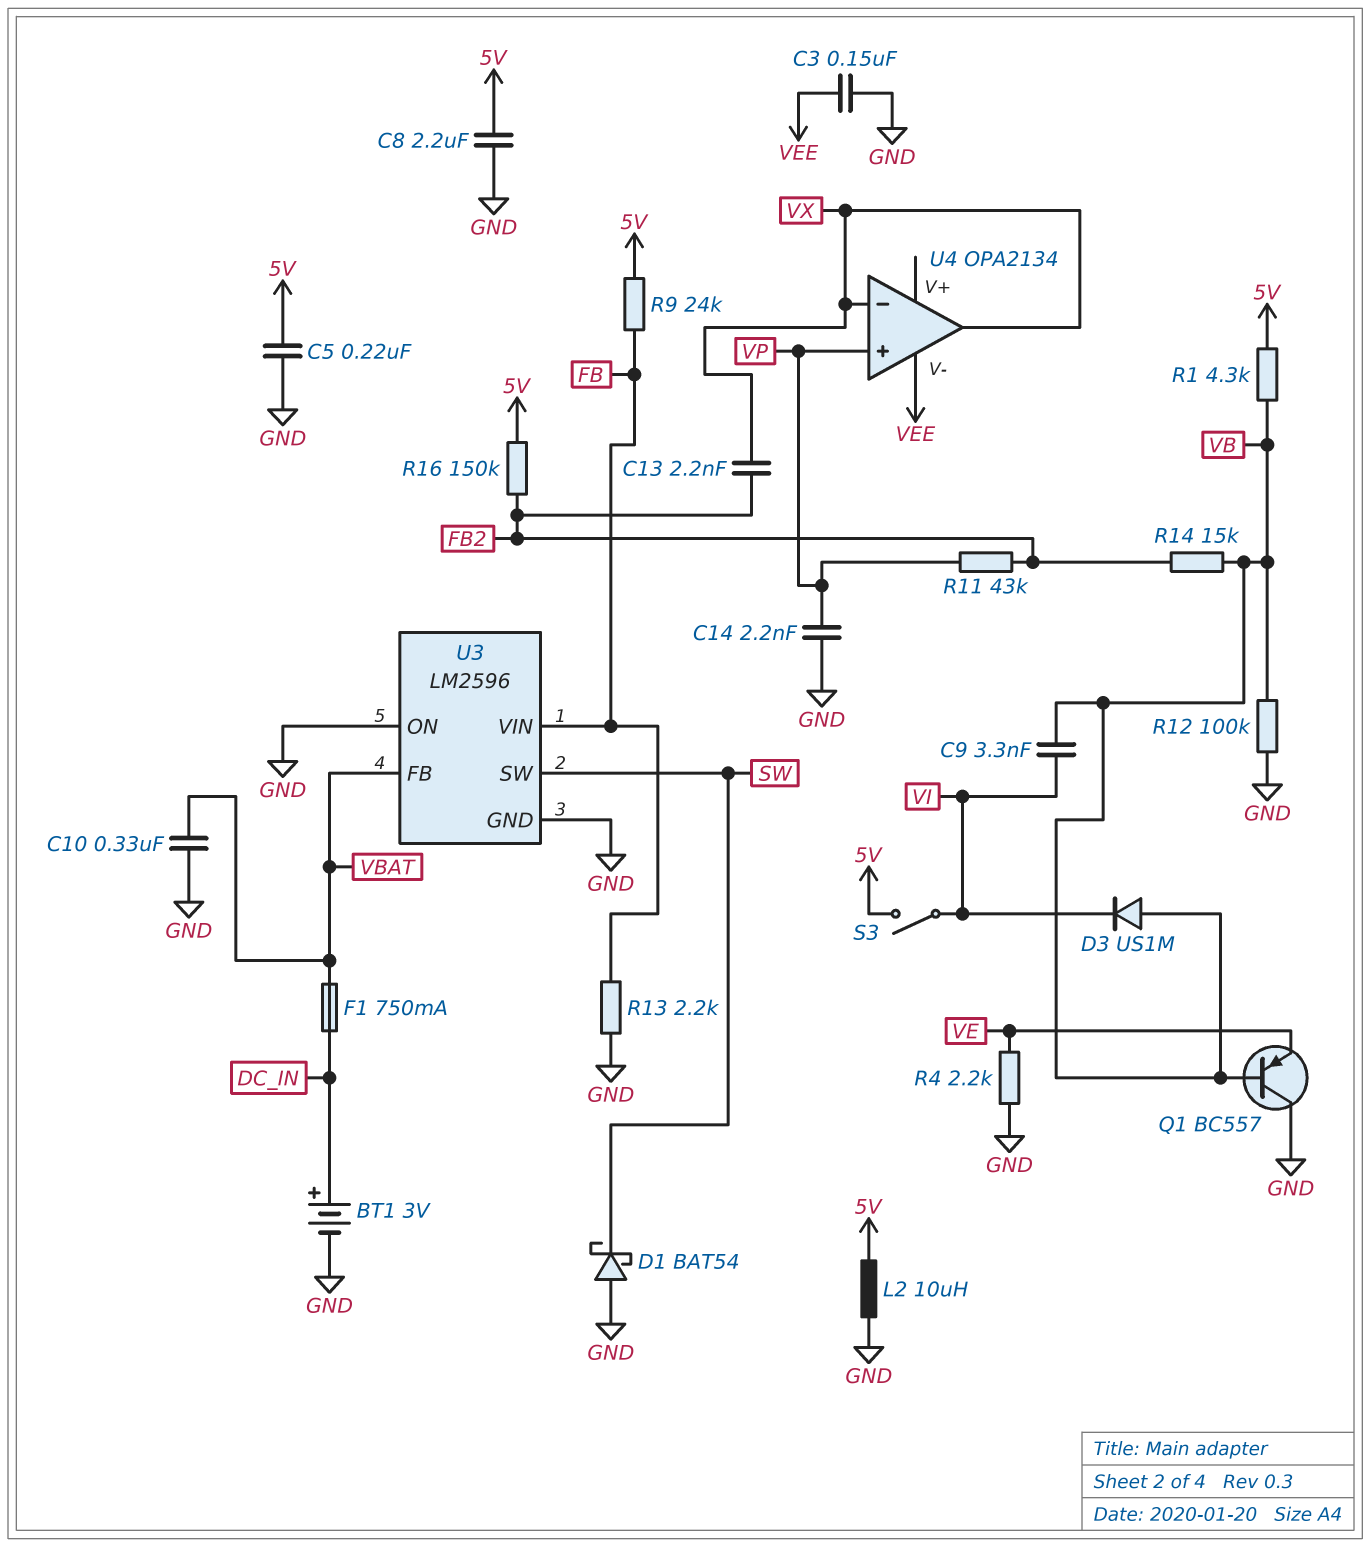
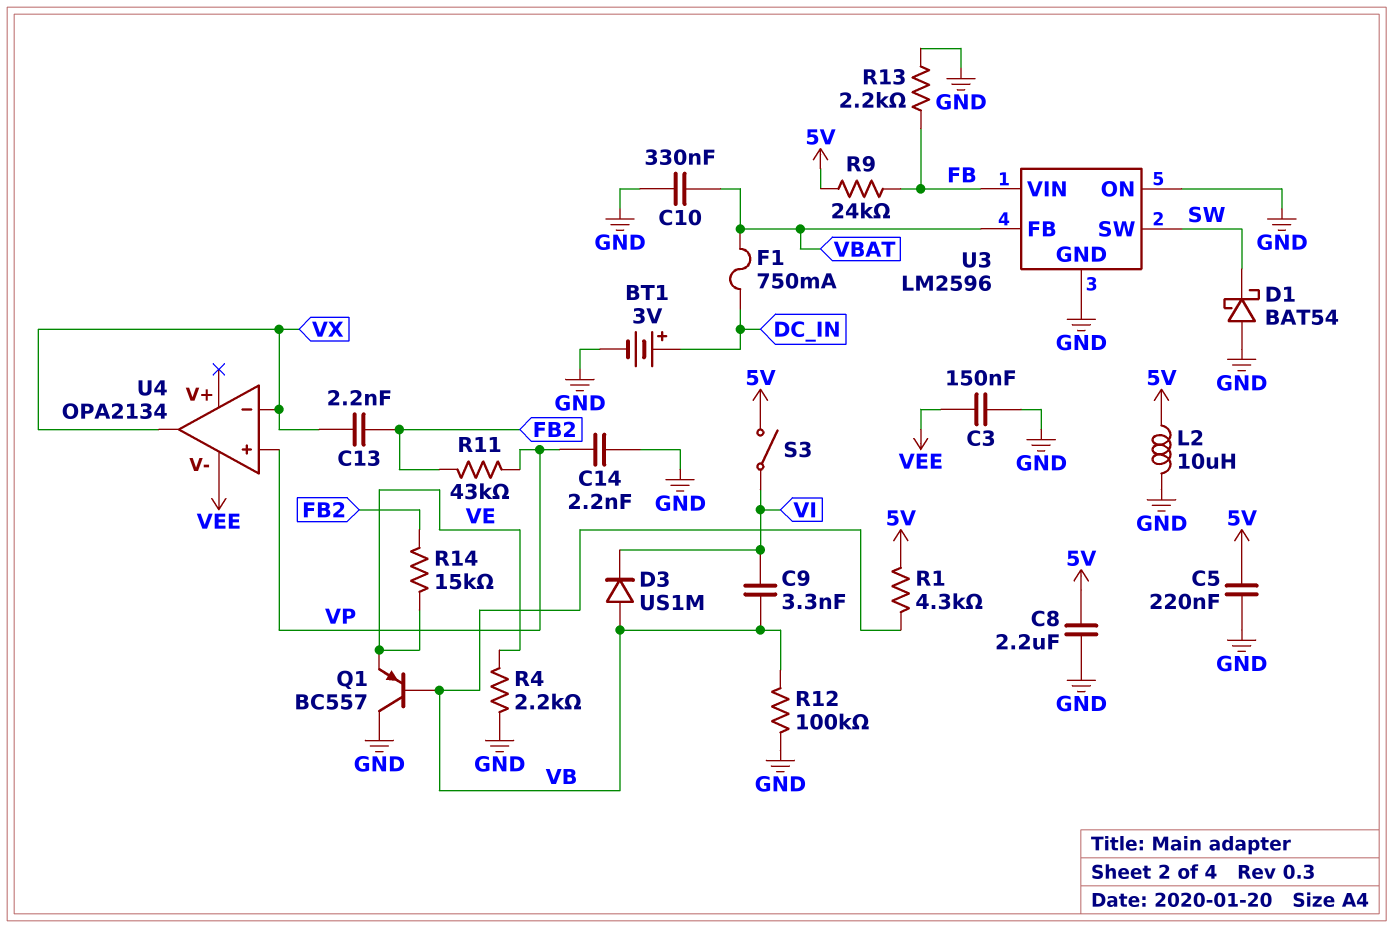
R14: 15k (FB2, VB) -> 15k (FB2, VE)
R16: 150k (5V, FB2) -> none

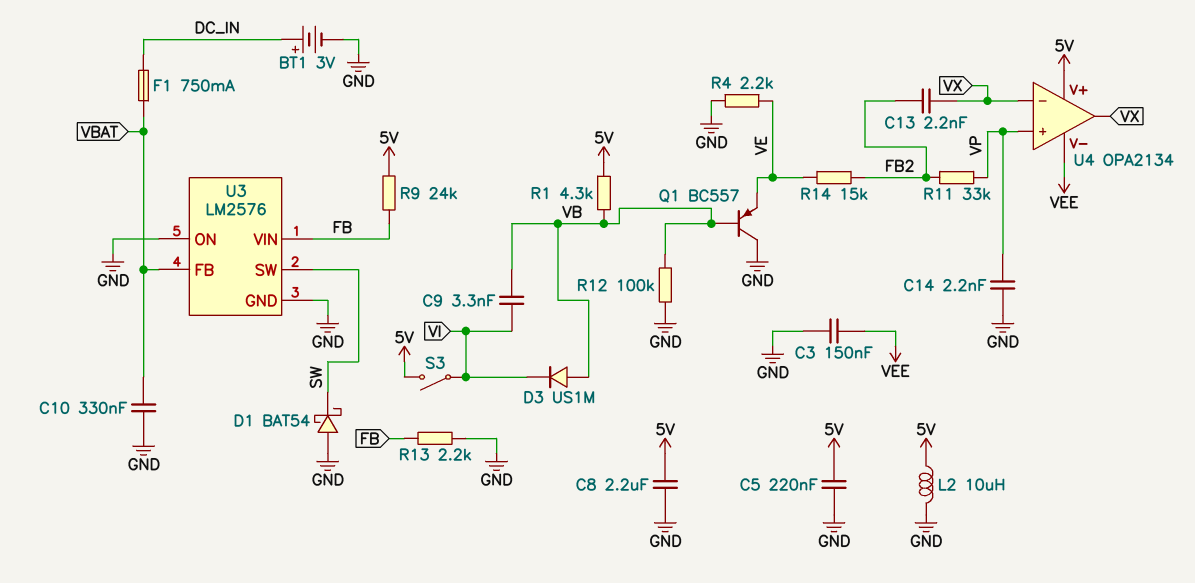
R11: 43k (FB2, VP) -> 33k (FB2, VP)
U3: LM2596 -> LM2576
U4 pin V+: none -> 5V

